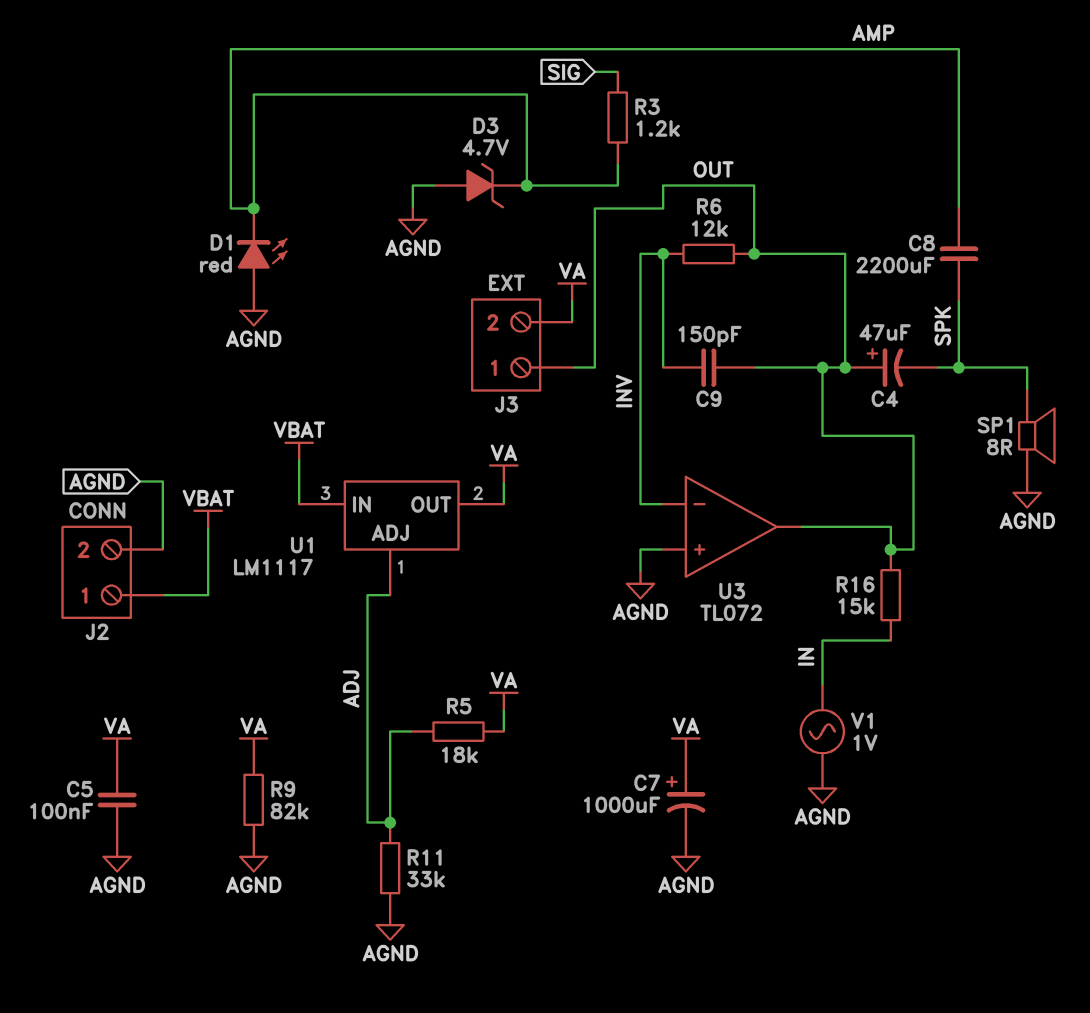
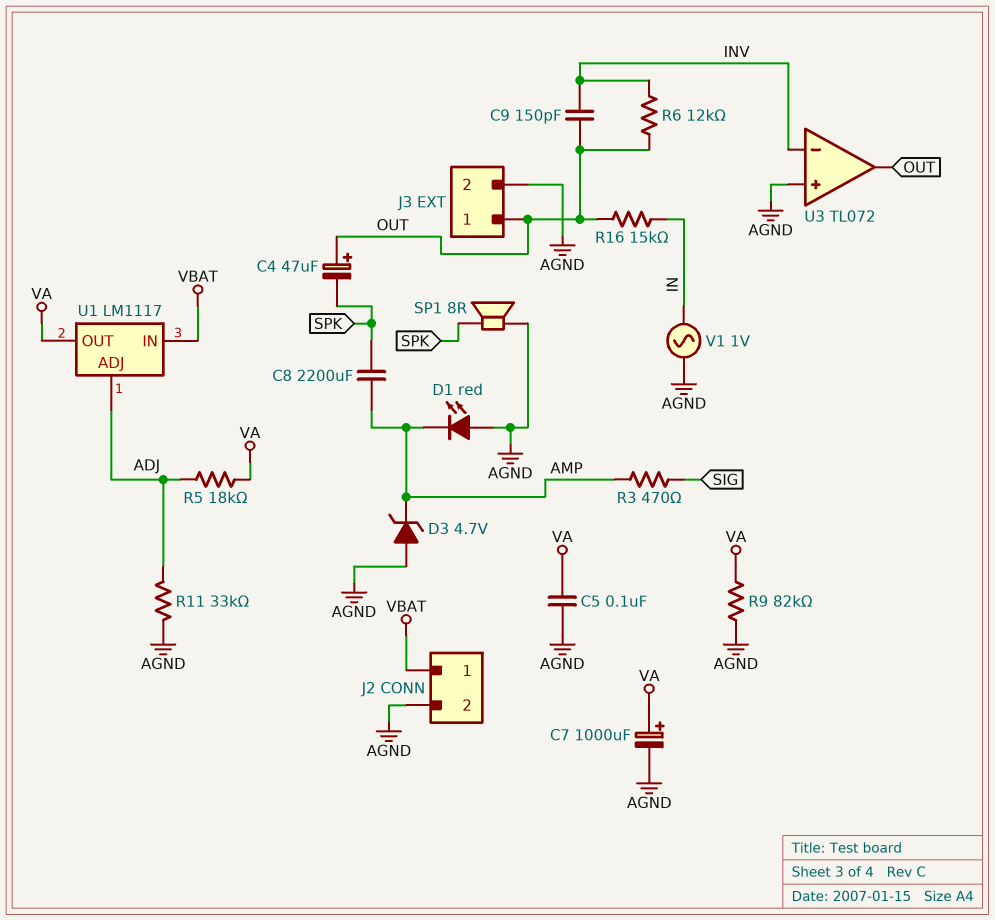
J3 pin 2: VA -> AGND
R3: 1.2k (AMP, SIG) -> 470 (AMP, SIG)

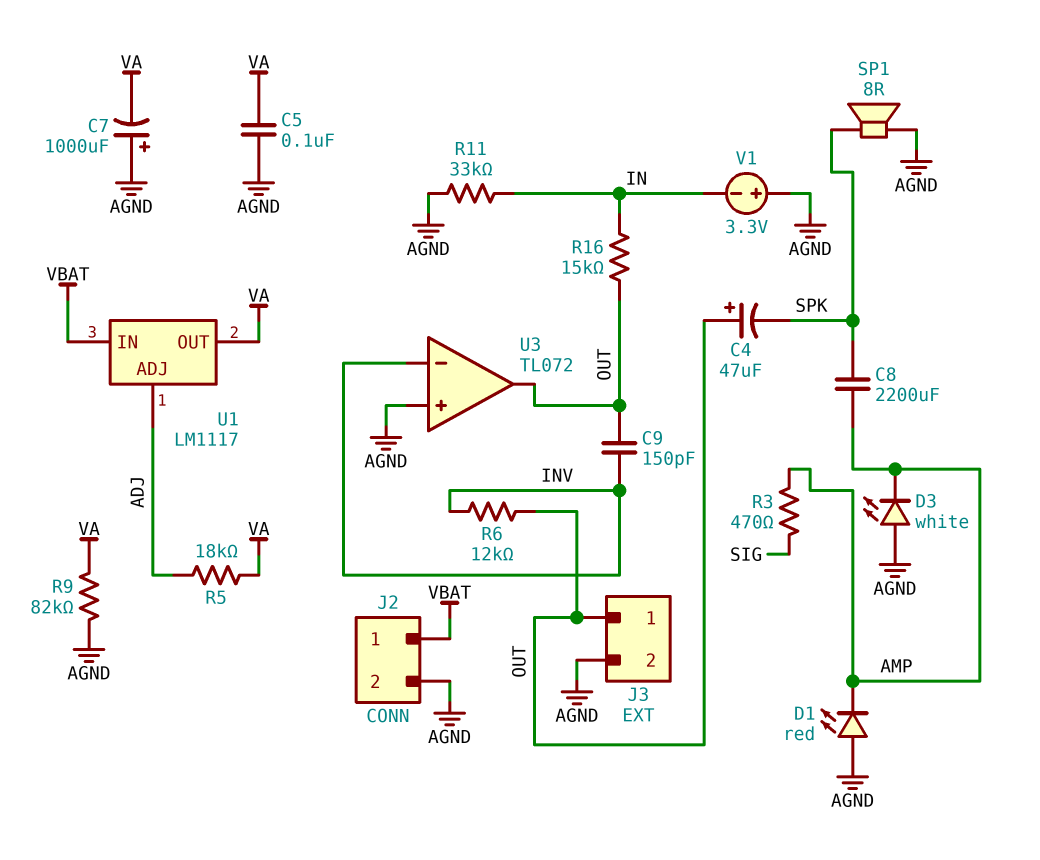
C7: 1000uF (plus VA, minus AGND) -> 1000uF (plus AGND, minus VA)
D3: zener 4.7V (A AGND, K AMP) -> LED white (A AGND, K AMP)
R11: 33k (ADJ, AGND) -> 33k (AGND, IN)
V1: AC 1V (AGND, IN) -> 3.3V (plus AGND, minus IN)

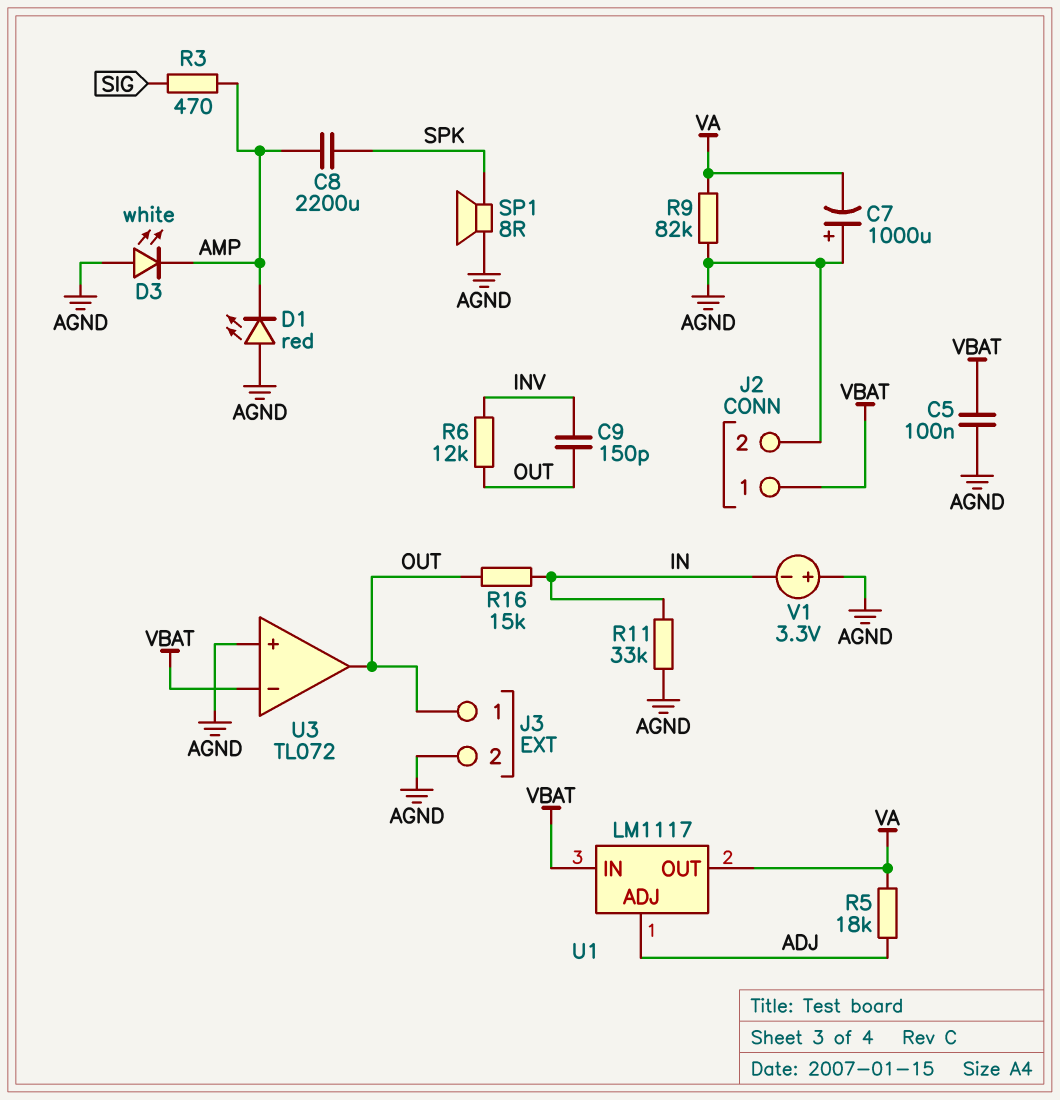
C4: 47uF (plus OUT, minus SPK) -> none
C5: 100nF (AGND, VA) -> 100nF (AGND, VBAT)
U3 pin in-: INV -> VBAT

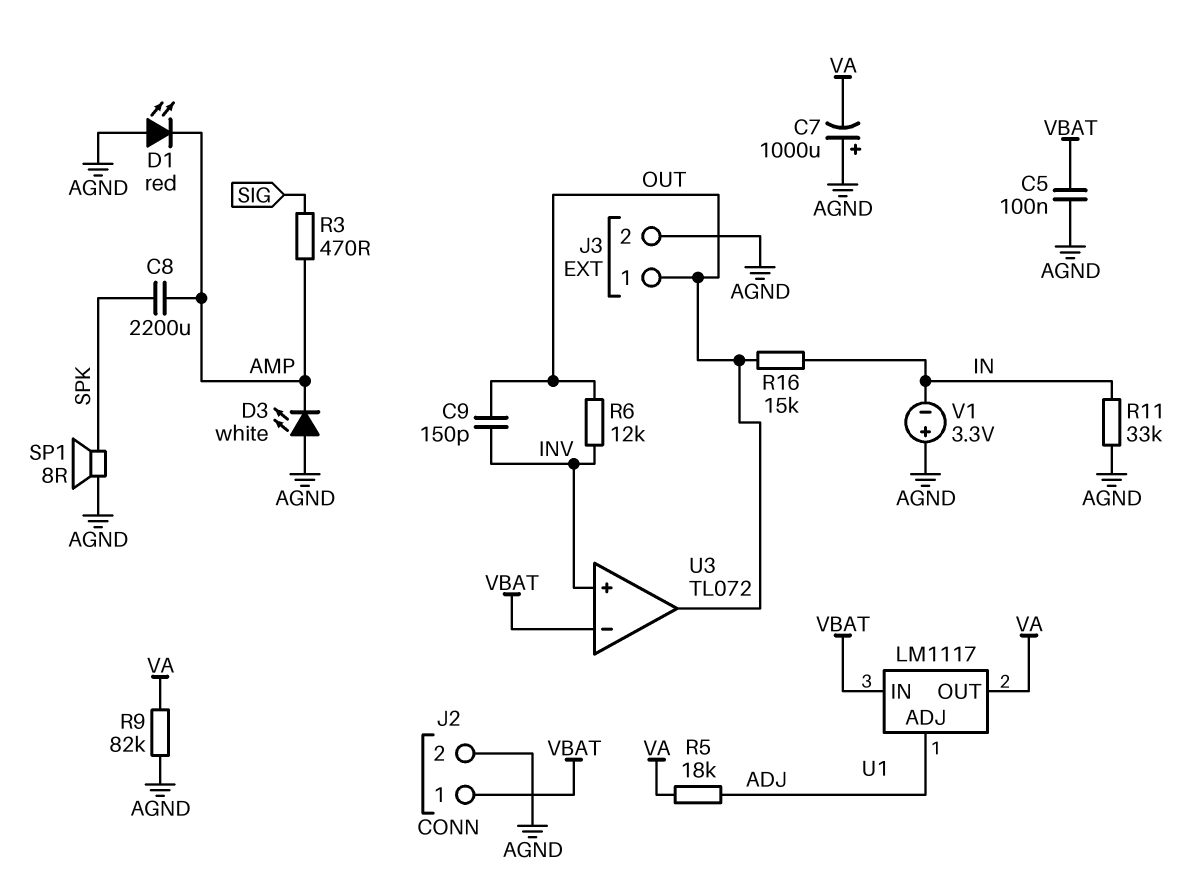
U3 pin in+: AGND -> INV

